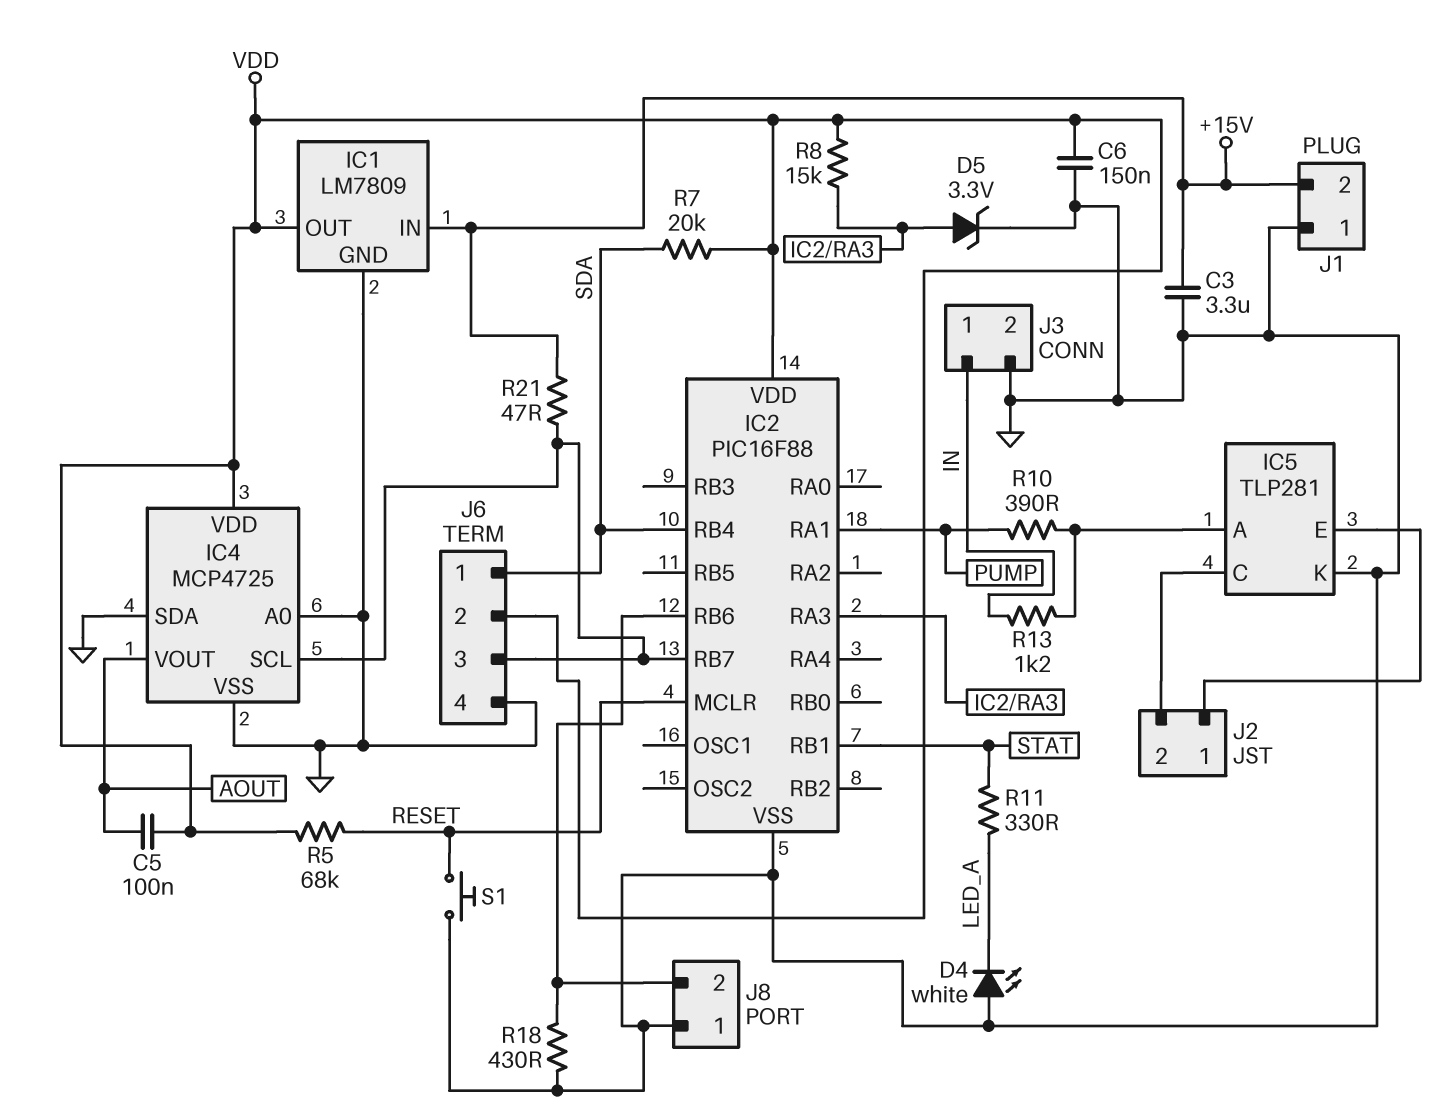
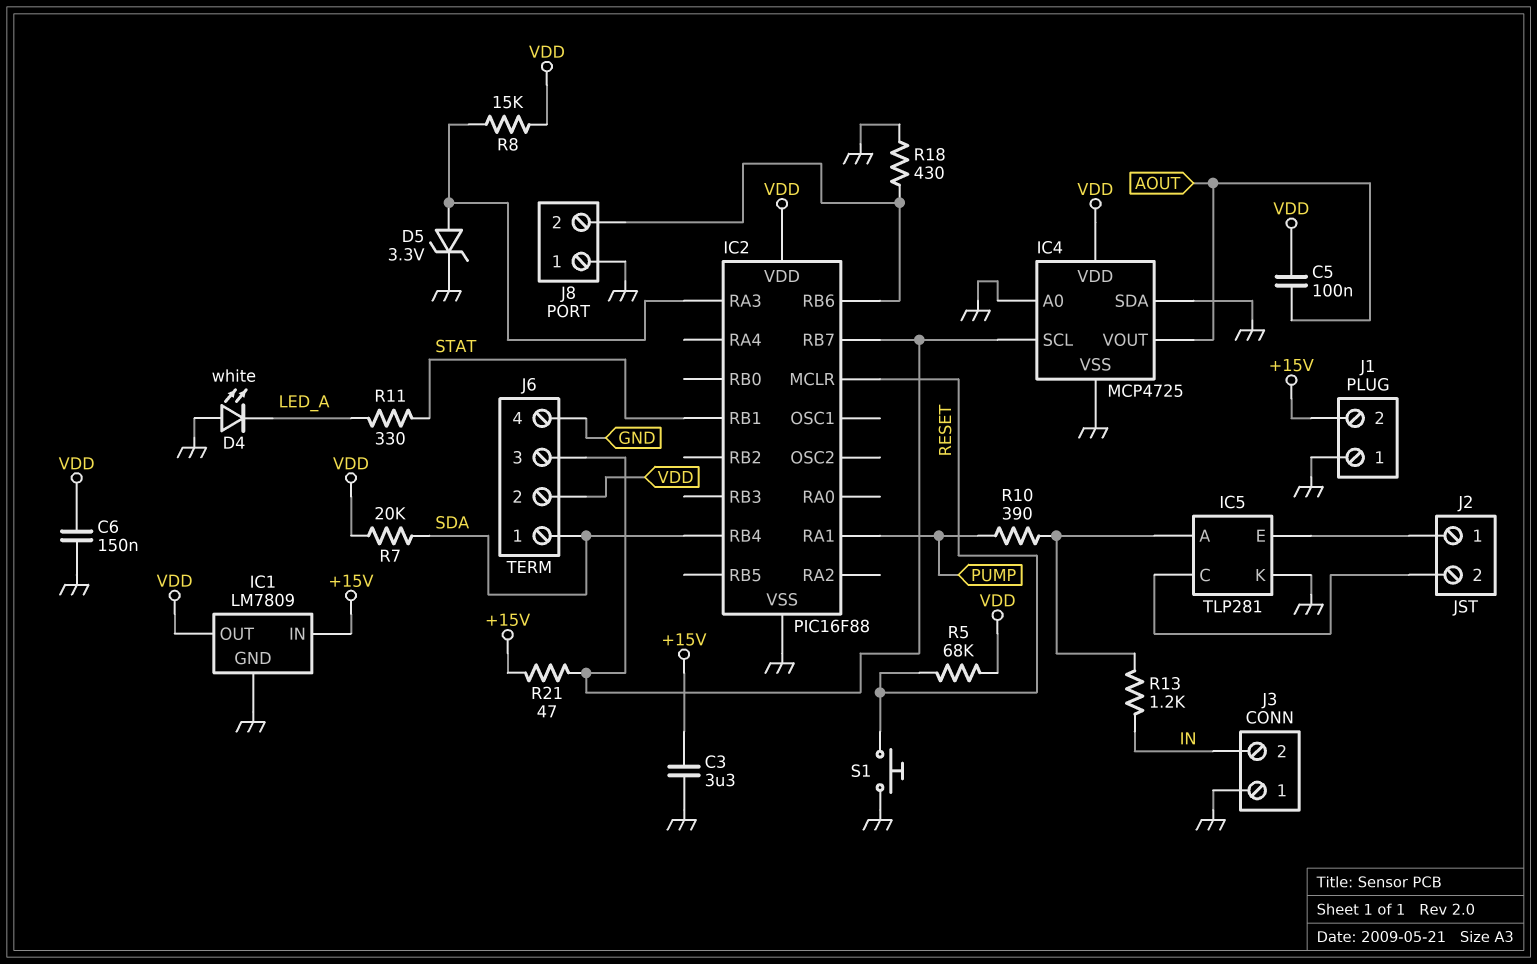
J3 pin 1: IN -> GND
J3 pin 2: GND -> IN

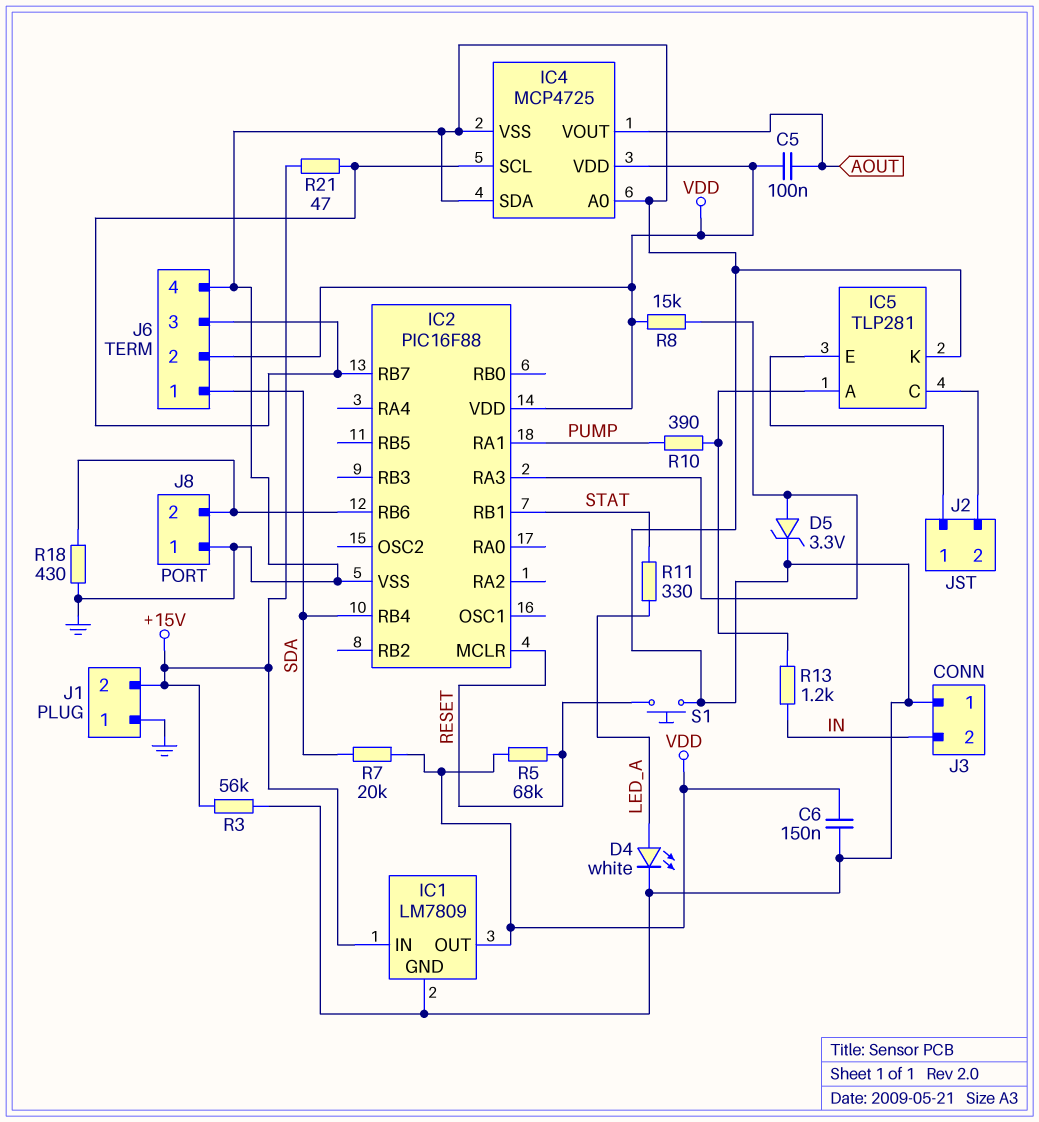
C3: 3.3uF (+15V, GND) -> none
D4: LED white (A GND, K LED_A) -> LED white (A LED_A, K GND)
R3: none -> 56k (+15V, GND)

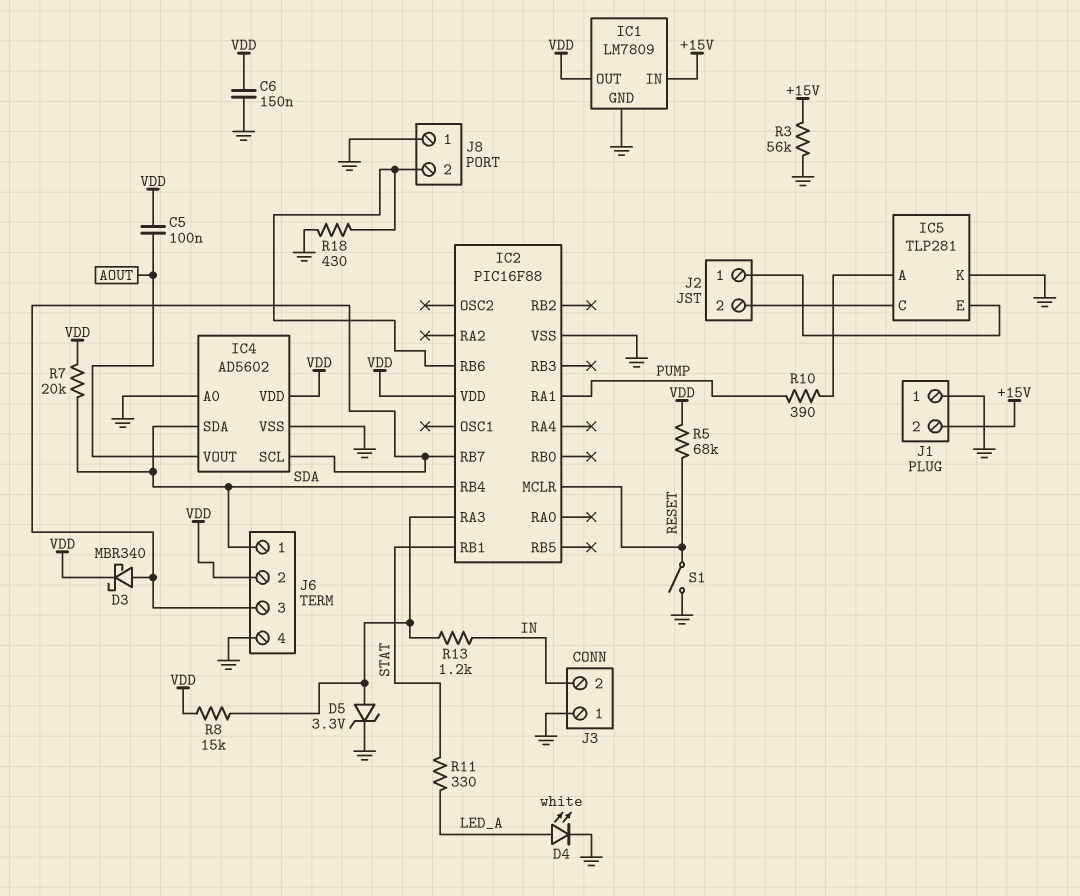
D3: none -> schottky MBR340 (A IC2/RB7, K VDD)
IC4: MCP4725 -> AD5602
IC4 pin SDA: GND -> SDA
R13: 1.2k (IC5/A, IN) -> 1.2k (IC2/RA3, IN)
R21: 47 (+15V, IC2/RB7) -> none
S1: button (GND, RESET) -> switch (GND, RESET)

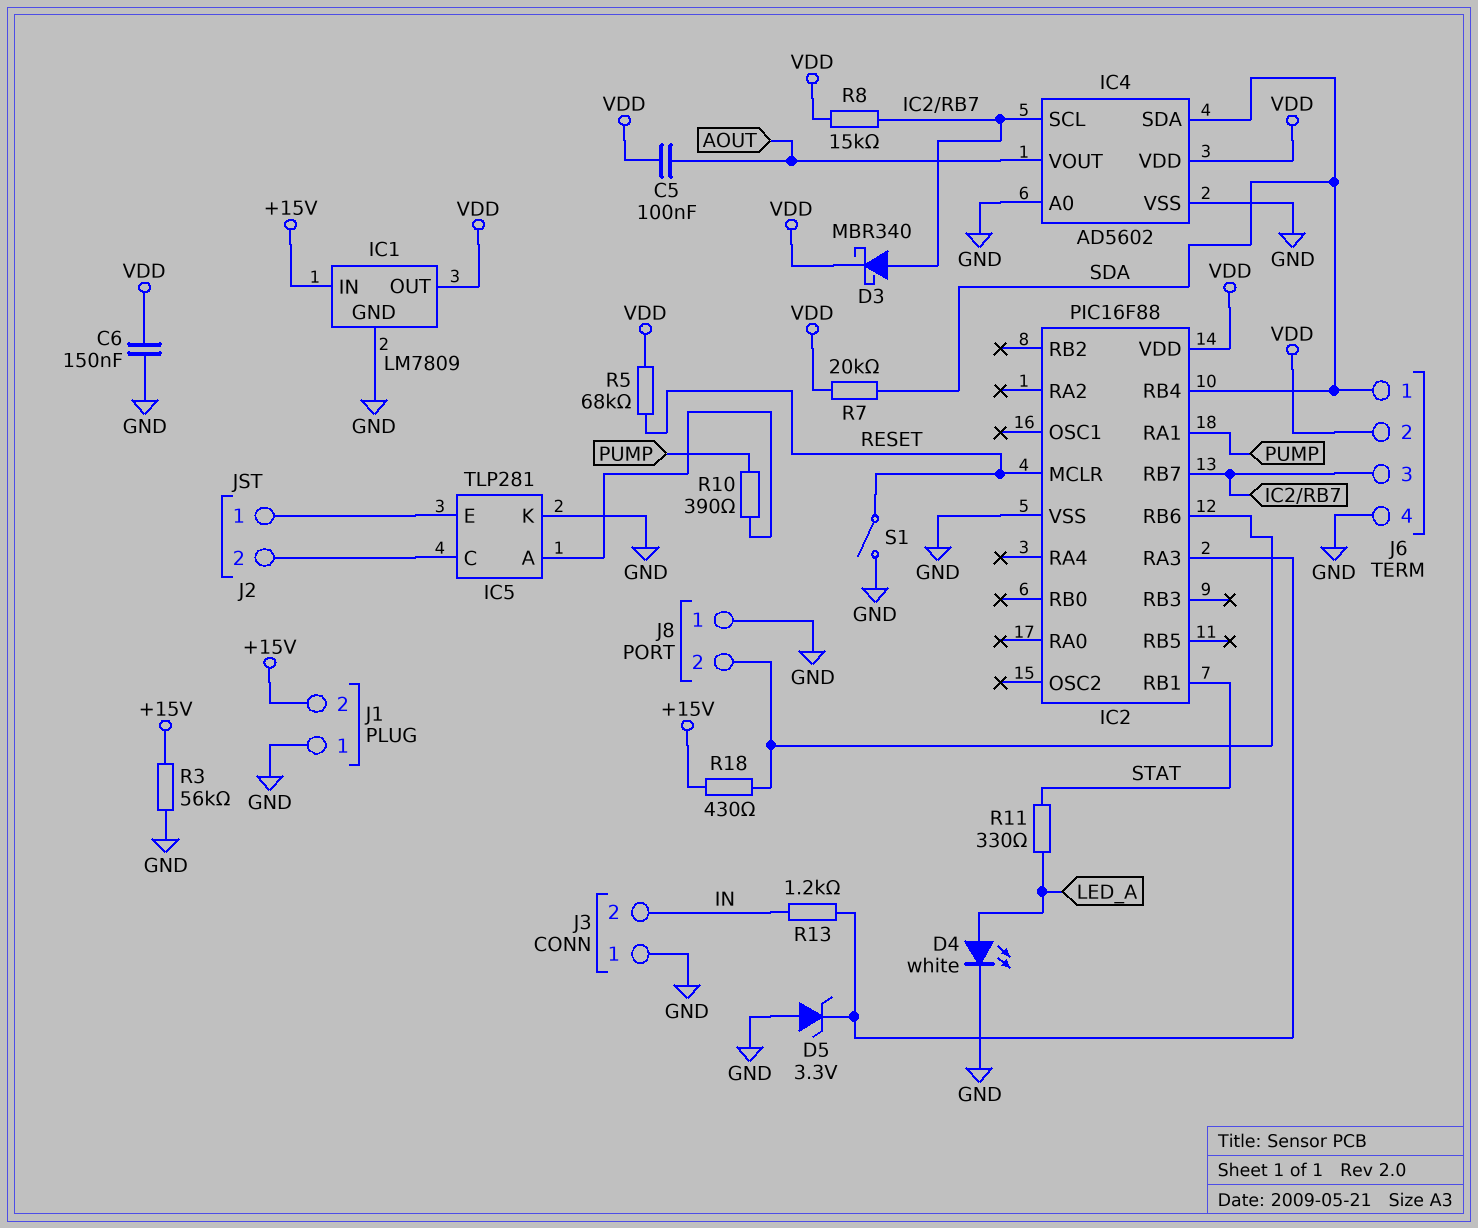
D5: zener 3.3V (A IC2/RA3, K GND) -> zener 3.3V (A GND, K IC2/RA3)
R8: 15k (IC2/RA3, VDD) -> 15k (IC2/RB7, VDD)
R18: 430 (GND, IC2/RB6) -> 430 (+15V, IC2/RB6)

